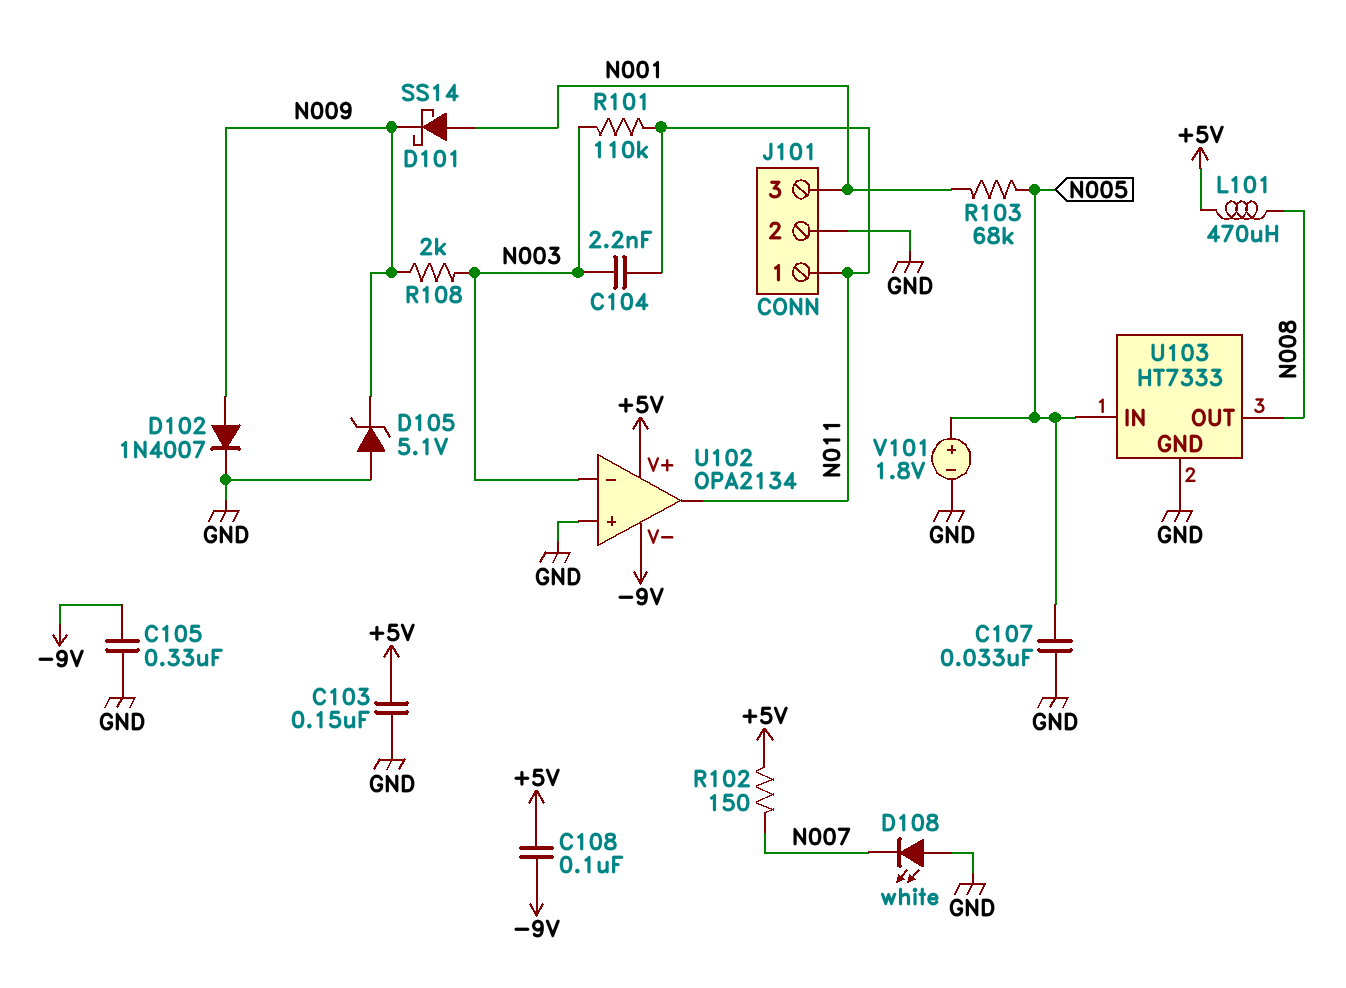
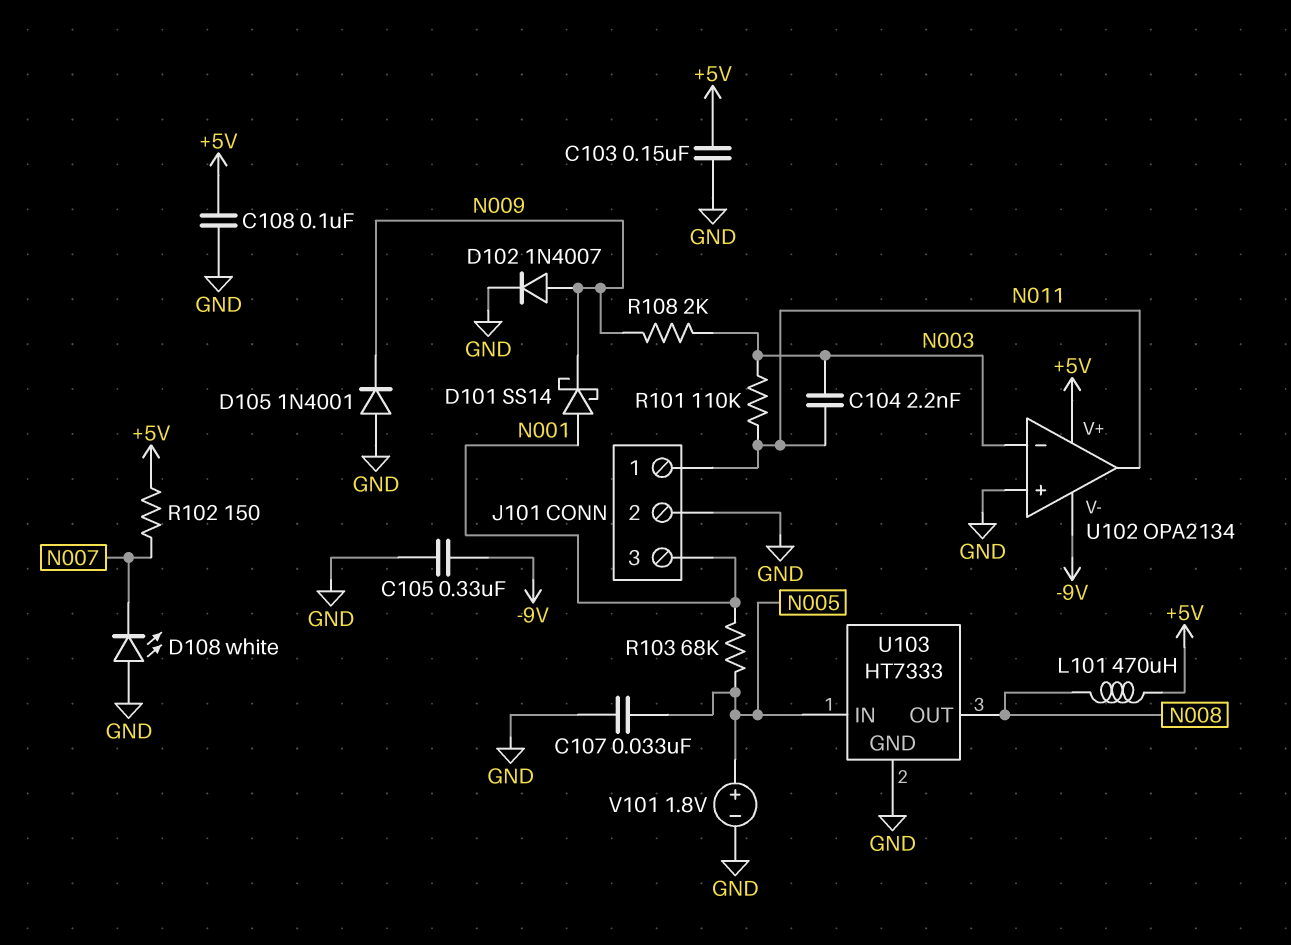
C108: 100nF (+5V, -9V) -> 100nF (+5V, GND)
D105: zener 5.1V (A GND, K N009) -> diode 1N4001 (A GND, K N009)

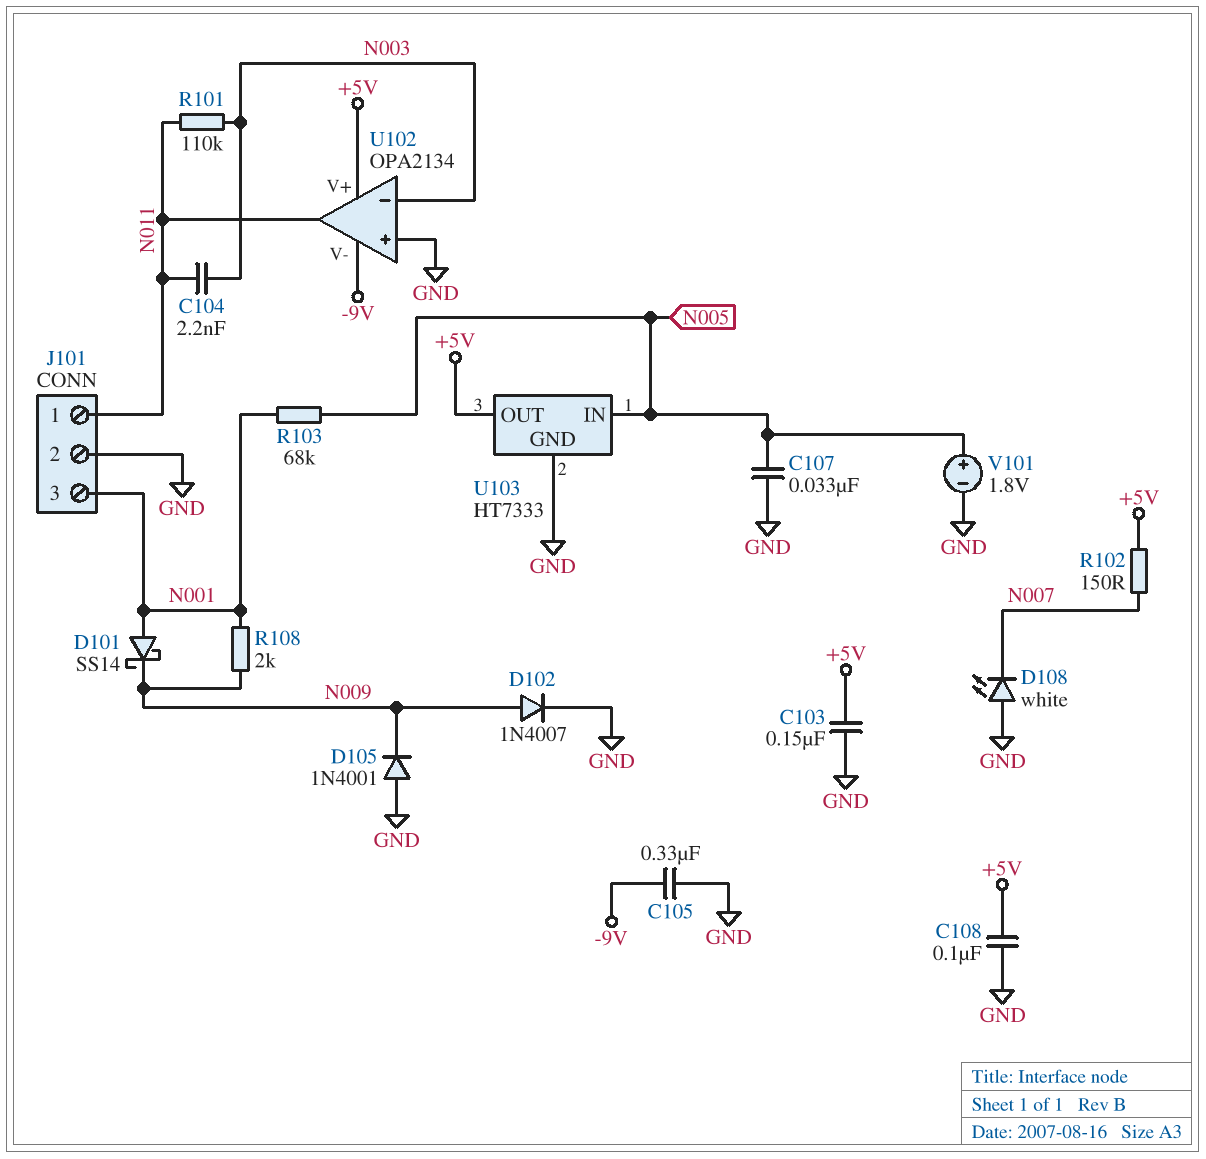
L101: 470uH (+5V, N008) -> none
R108: 2k (N003, N009) -> 2k (N001, N009)
U103 pin OUT: N008 -> +5V

